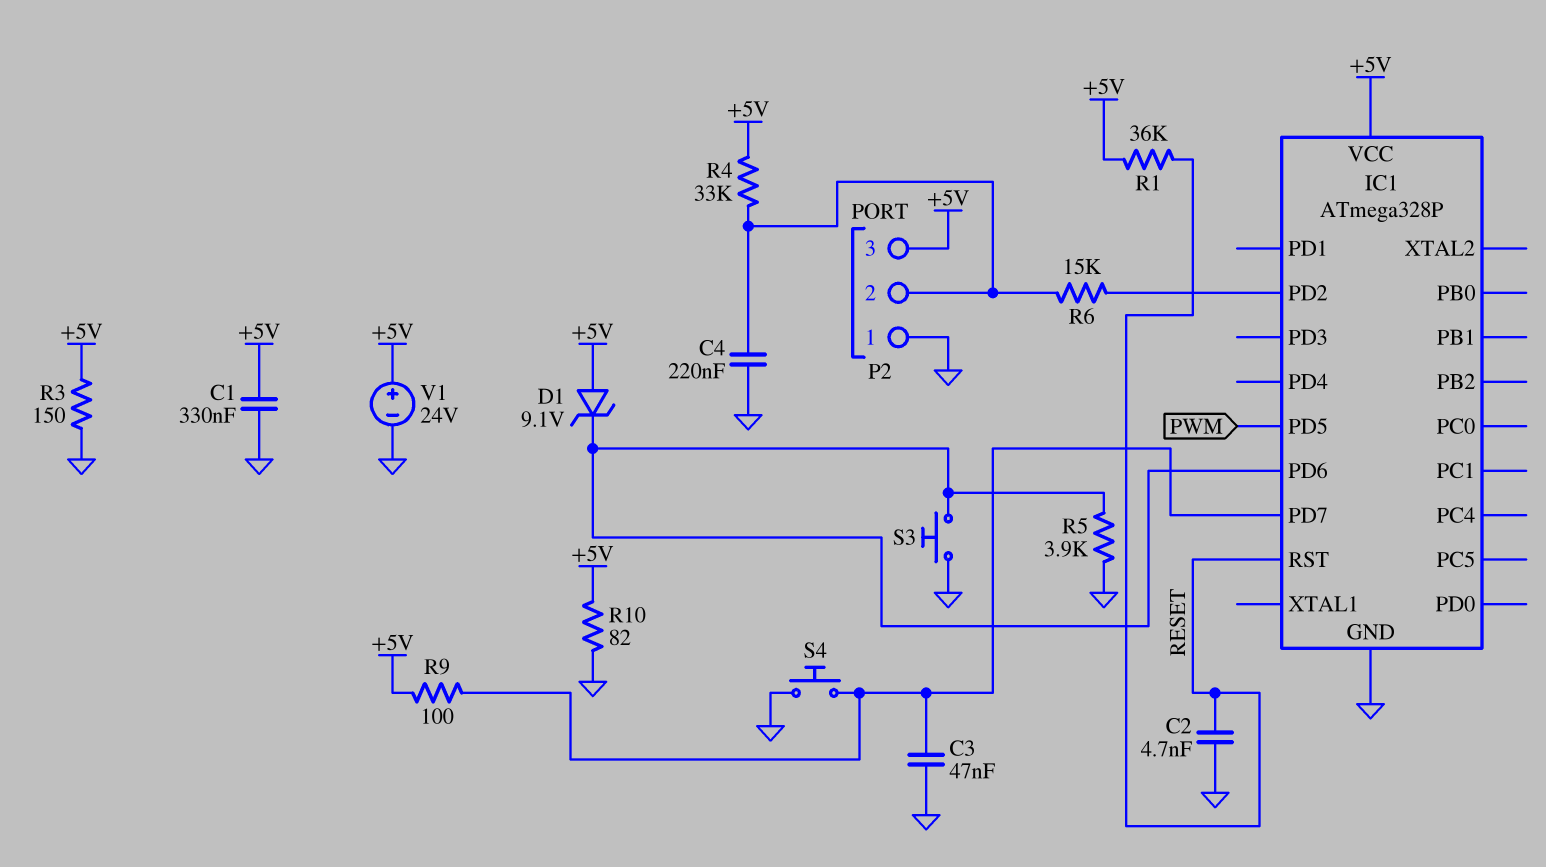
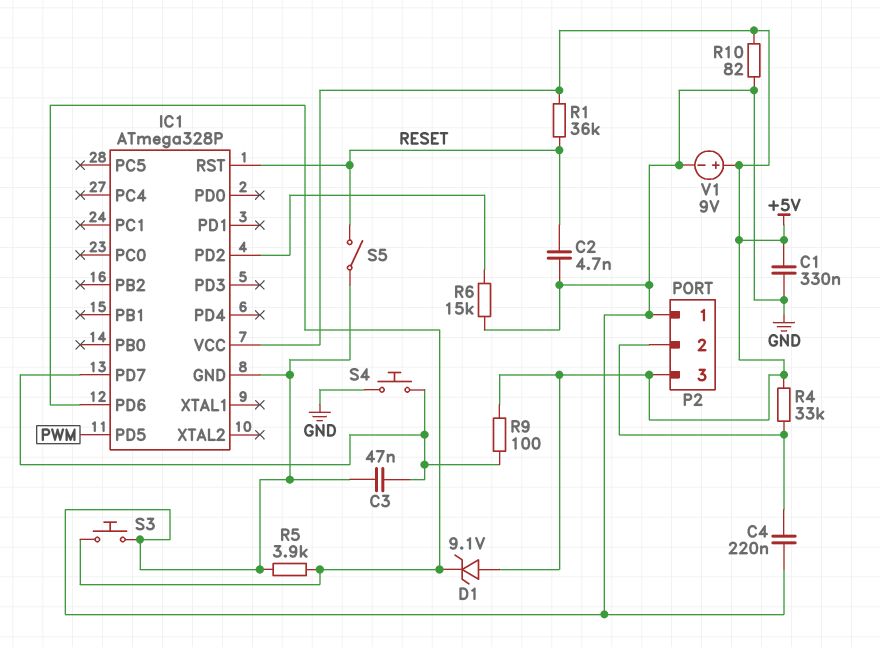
R3: 150 (+5V, GND) -> none
R6: 15k (IC1/PD2, P2/2) -> 15k (GND, IC1/PD2)
S5: none -> switch (GND, RESET)
V1: 24V (plus +5V, minus GND) -> 9V (plus +5V, minus GND)

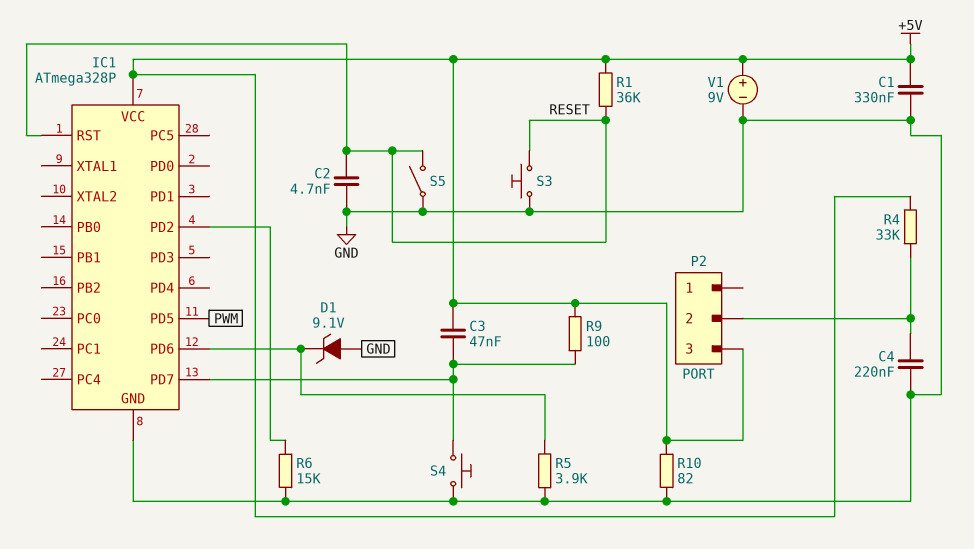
C3: 47nF (GND, IC1/PD7) -> 47nF (+5V, IC1/PD7)
D1: zener 9.1V (A +5V, K IC1/PD6) -> zener 9.1V (A GND, K IC1/PD6)
P2 pin 1: GND -> none
S3: button (GND, IC1/PD6) -> button (GND, RESET)

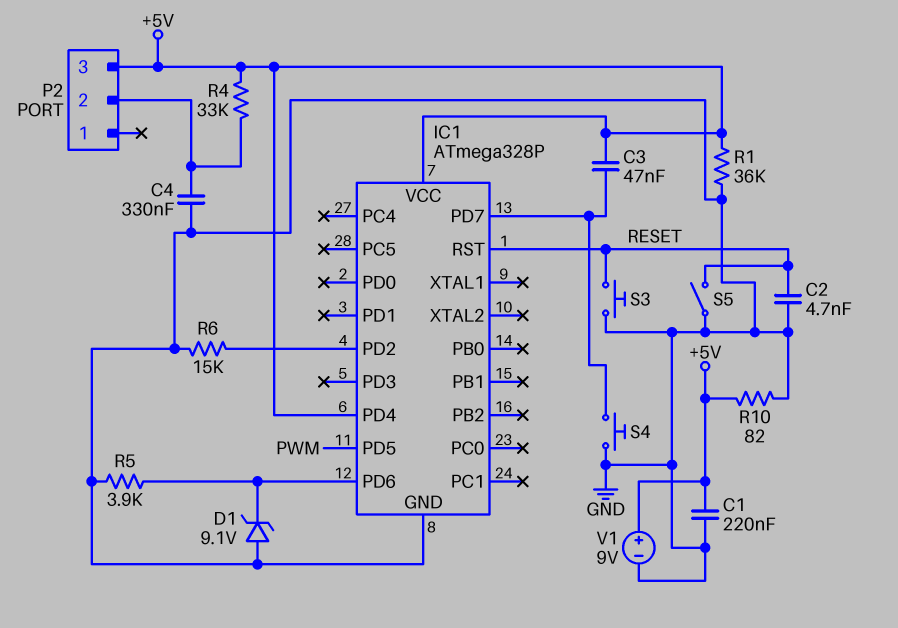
C1: 330nF (+5V, GND) -> 220nF (+5V, GND)
C4: 220nF (GND, P2/2) -> 330nF (GND, P2/2)
IC1 pin PD4: none -> +5V
R1: 36k (+5V, RESET) -> 36k (+5V, GND)
R9: 100 (+5V, IC1/PD7) -> none

